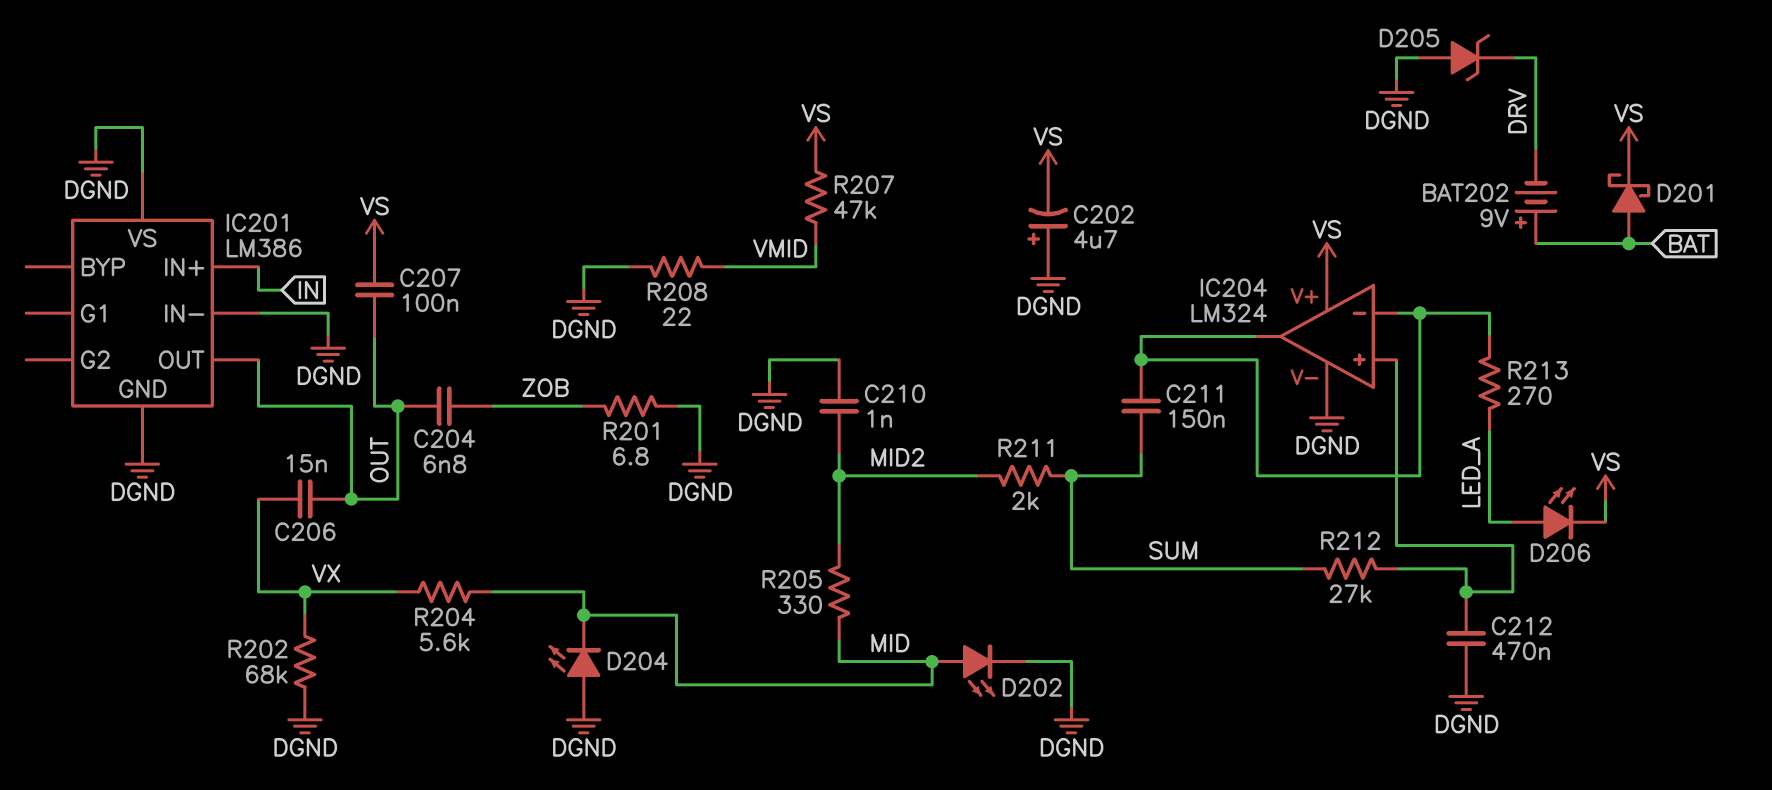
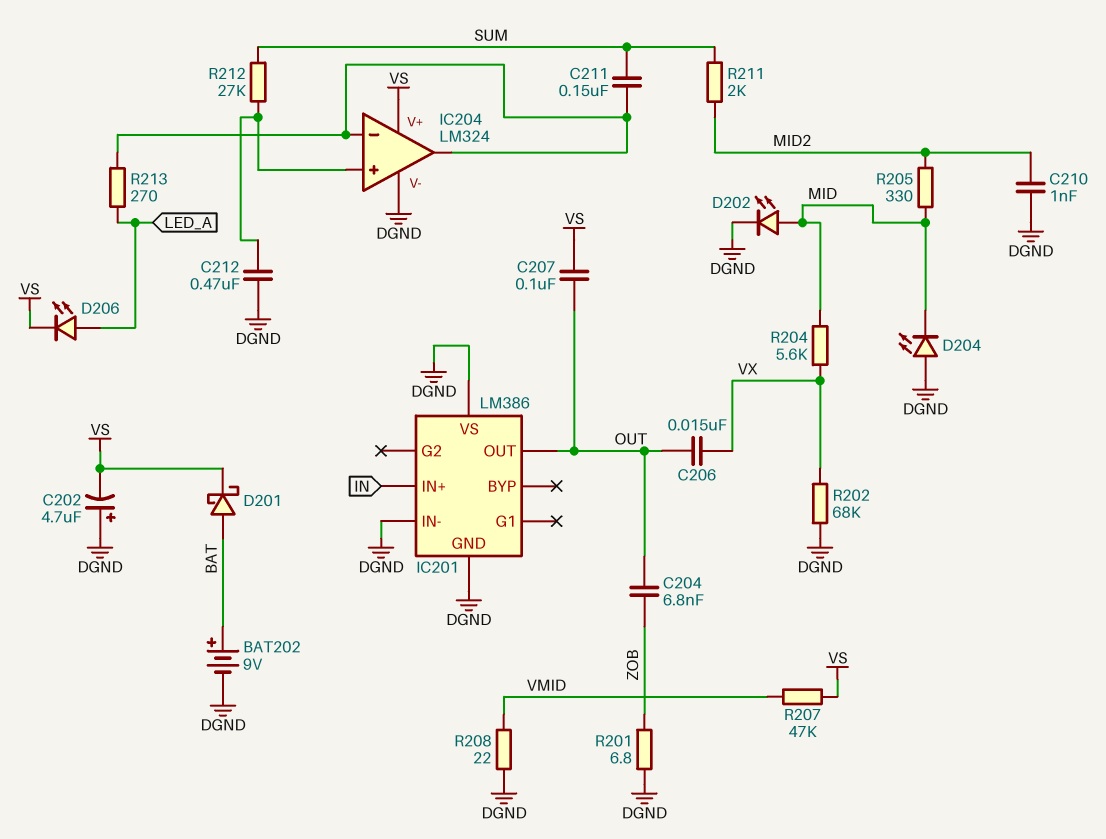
BAT202: 9V (plus BAT, minus DRV) -> 9V (plus BAT, minus DGND)
D205: zener (A DGND, K DRV) -> none

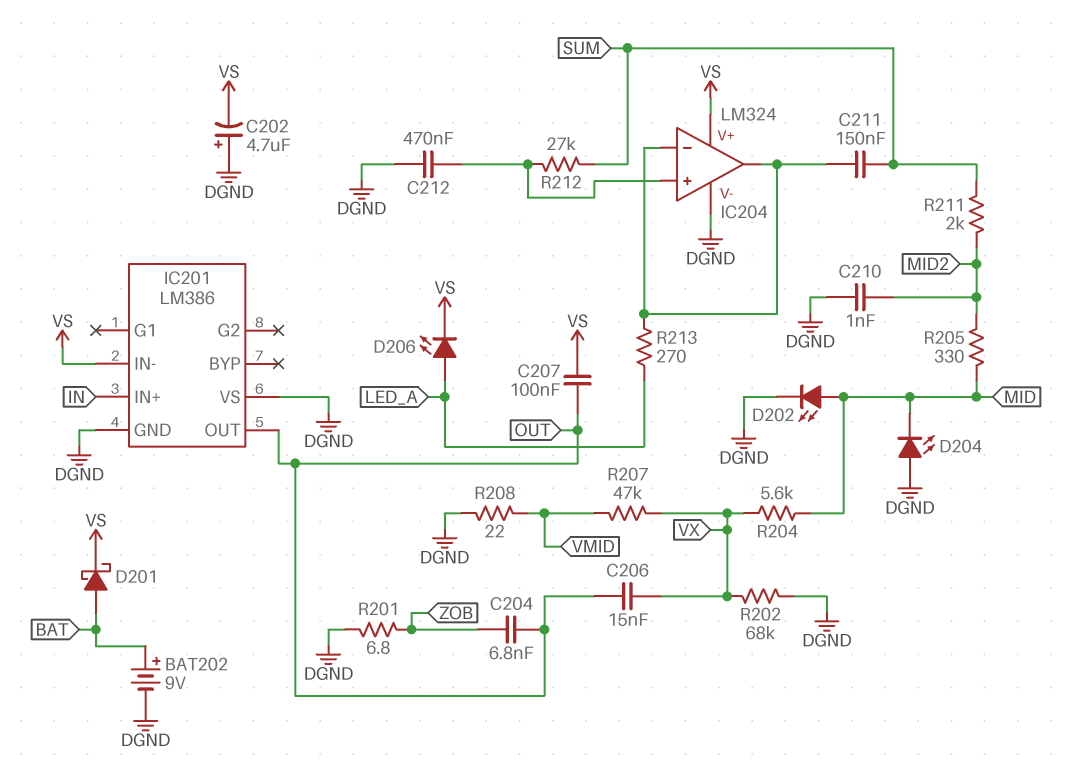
IC201 pin IN-: DGND -> VS
R207: 47k (VMID, VS) -> 47k (VMID, VX)

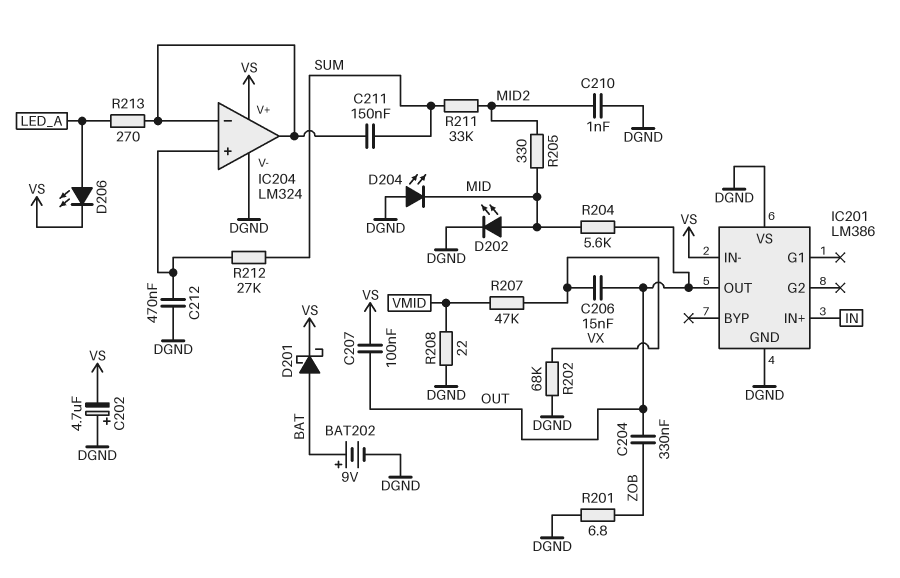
C204: 6.8nF (OUT, ZOB) -> 330nF (OUT, ZOB)
R204: 5.6k (MID, VX) -> 5.6k (MID, OUT)
R211: 2k (MID2, SUM) -> 33k (MID2, SUM)

